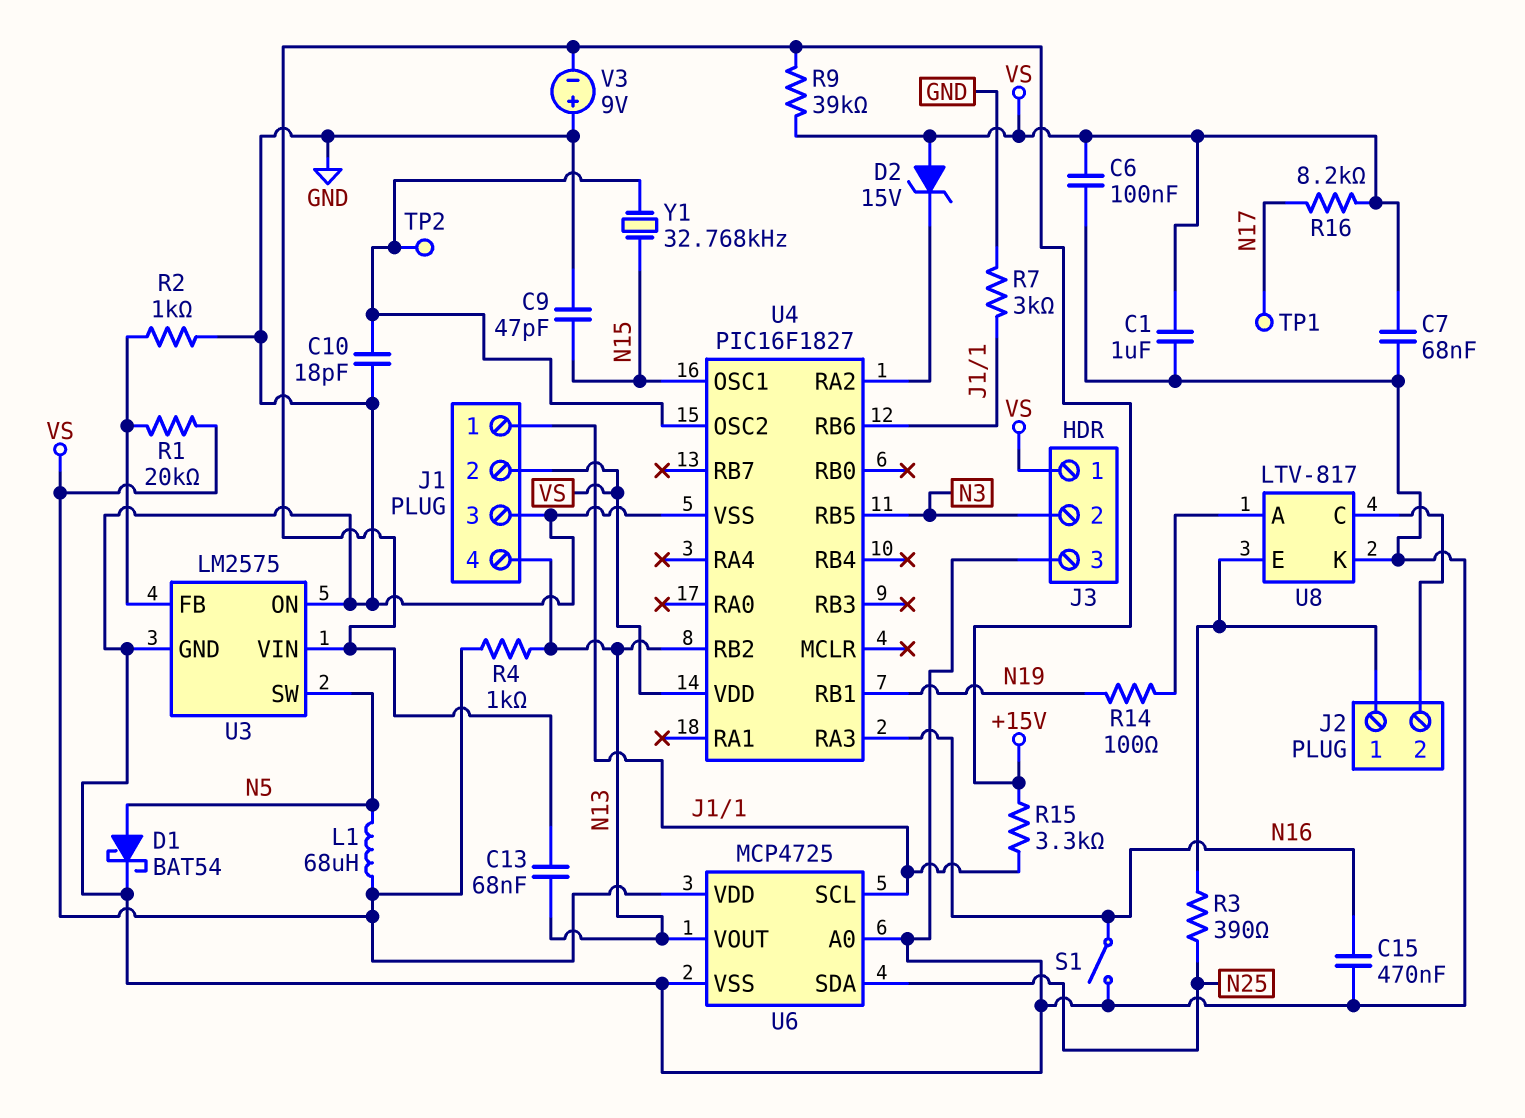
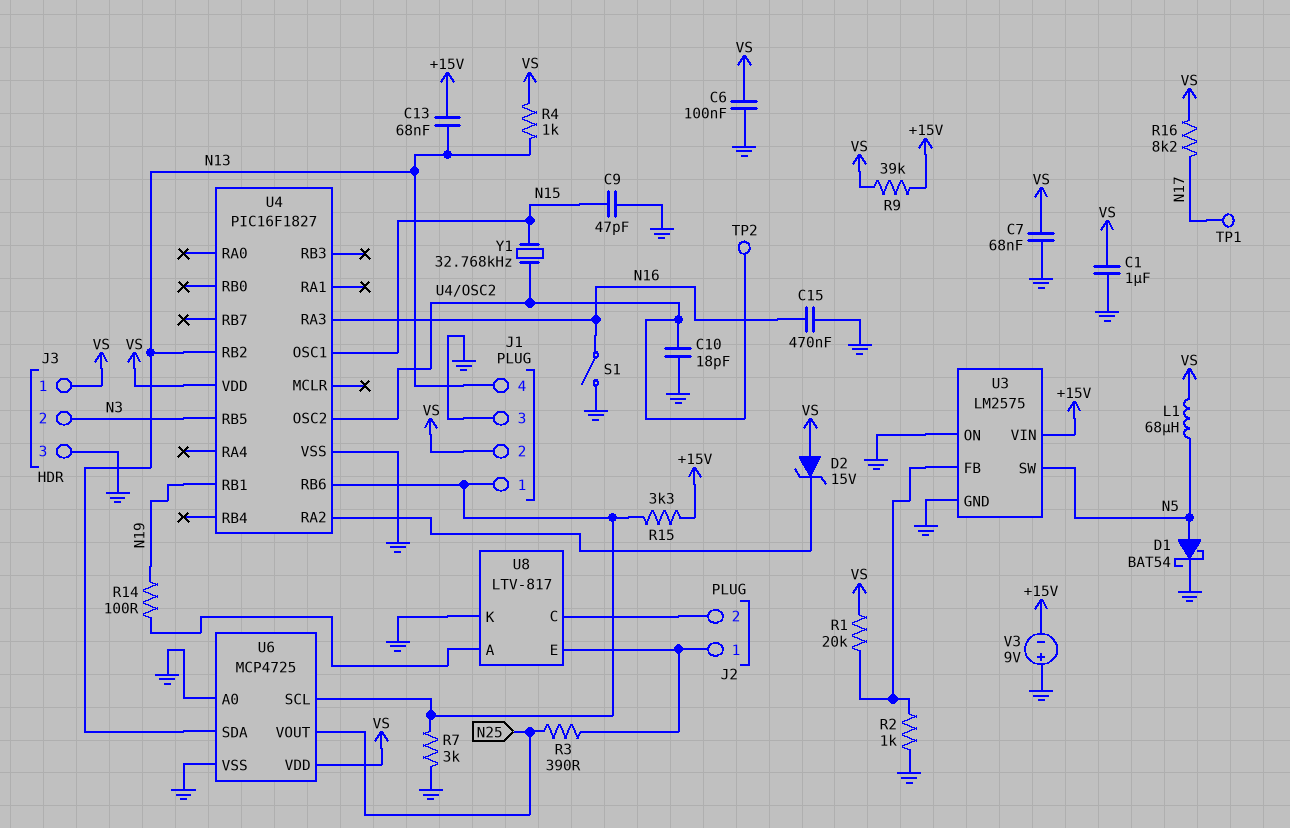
U6 pin SDA: N25 -> N13
U6 pin VOUT: N13 -> N25

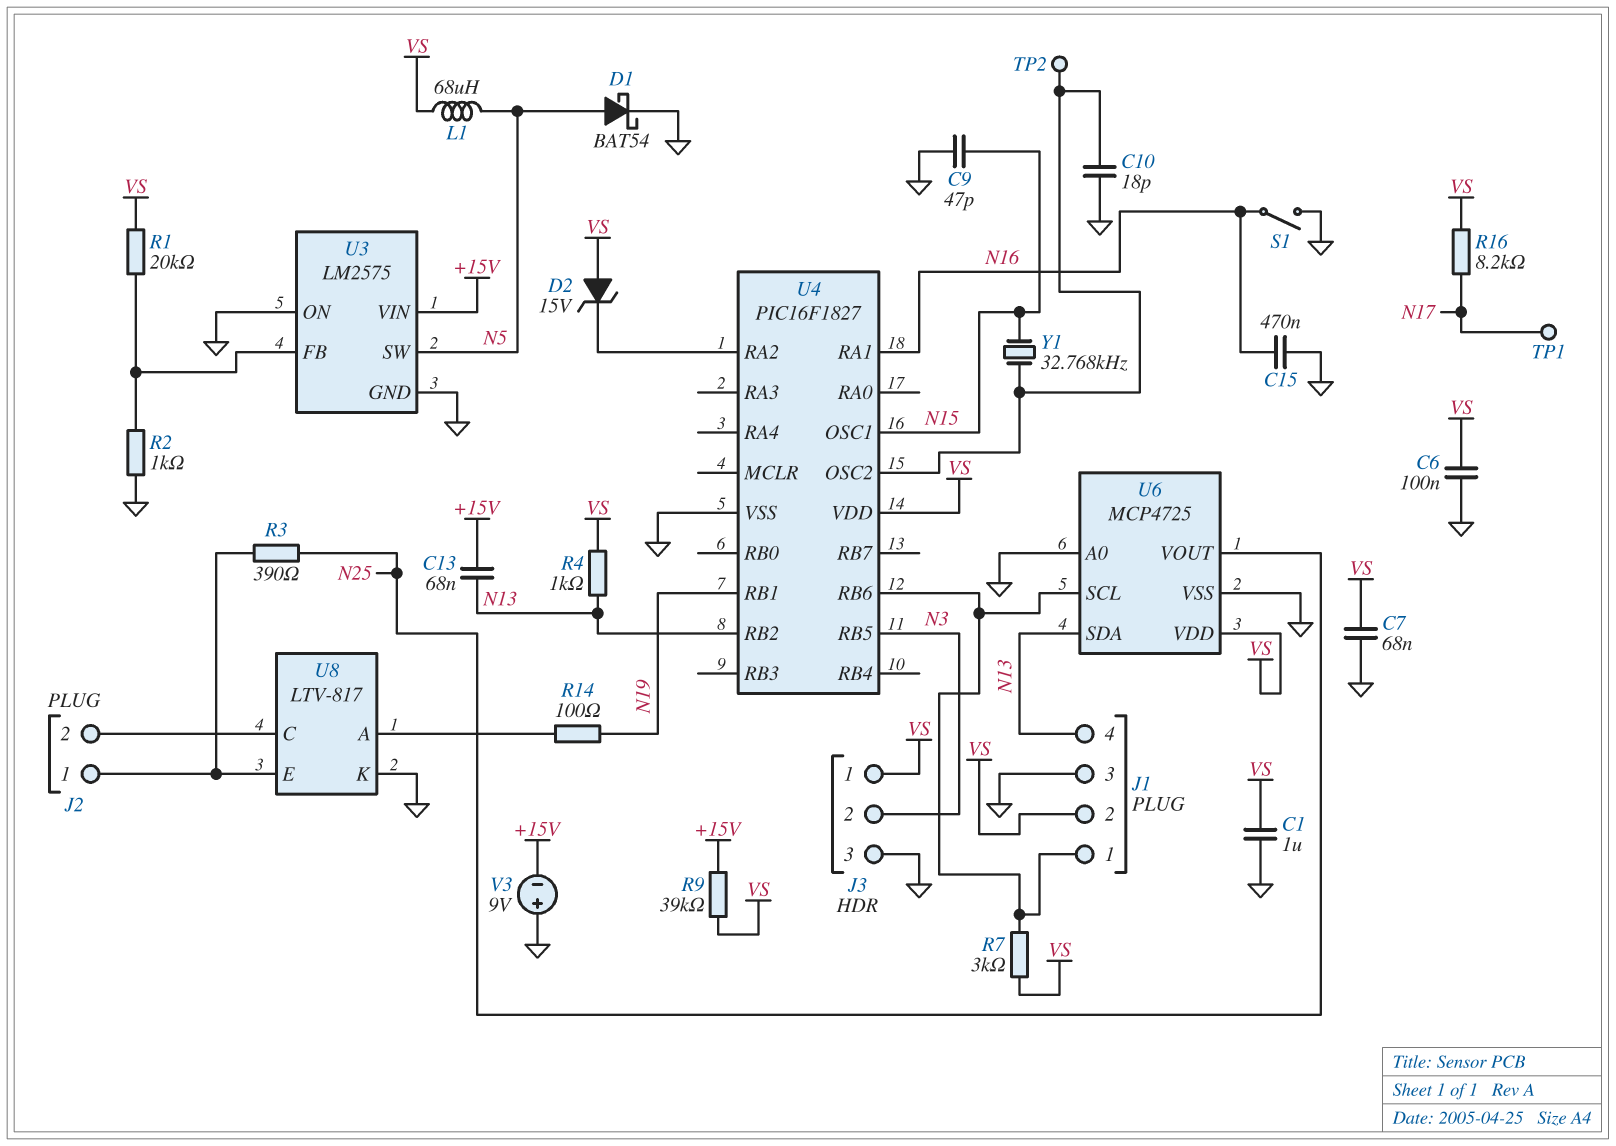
R7: 3k (GND, J1/1) -> 3k (J1/1, VS)
R15: 3.3k (+15V, J1/1) -> none
U4 pin RA1: none -> N16
U4 pin RA3: N16 -> none

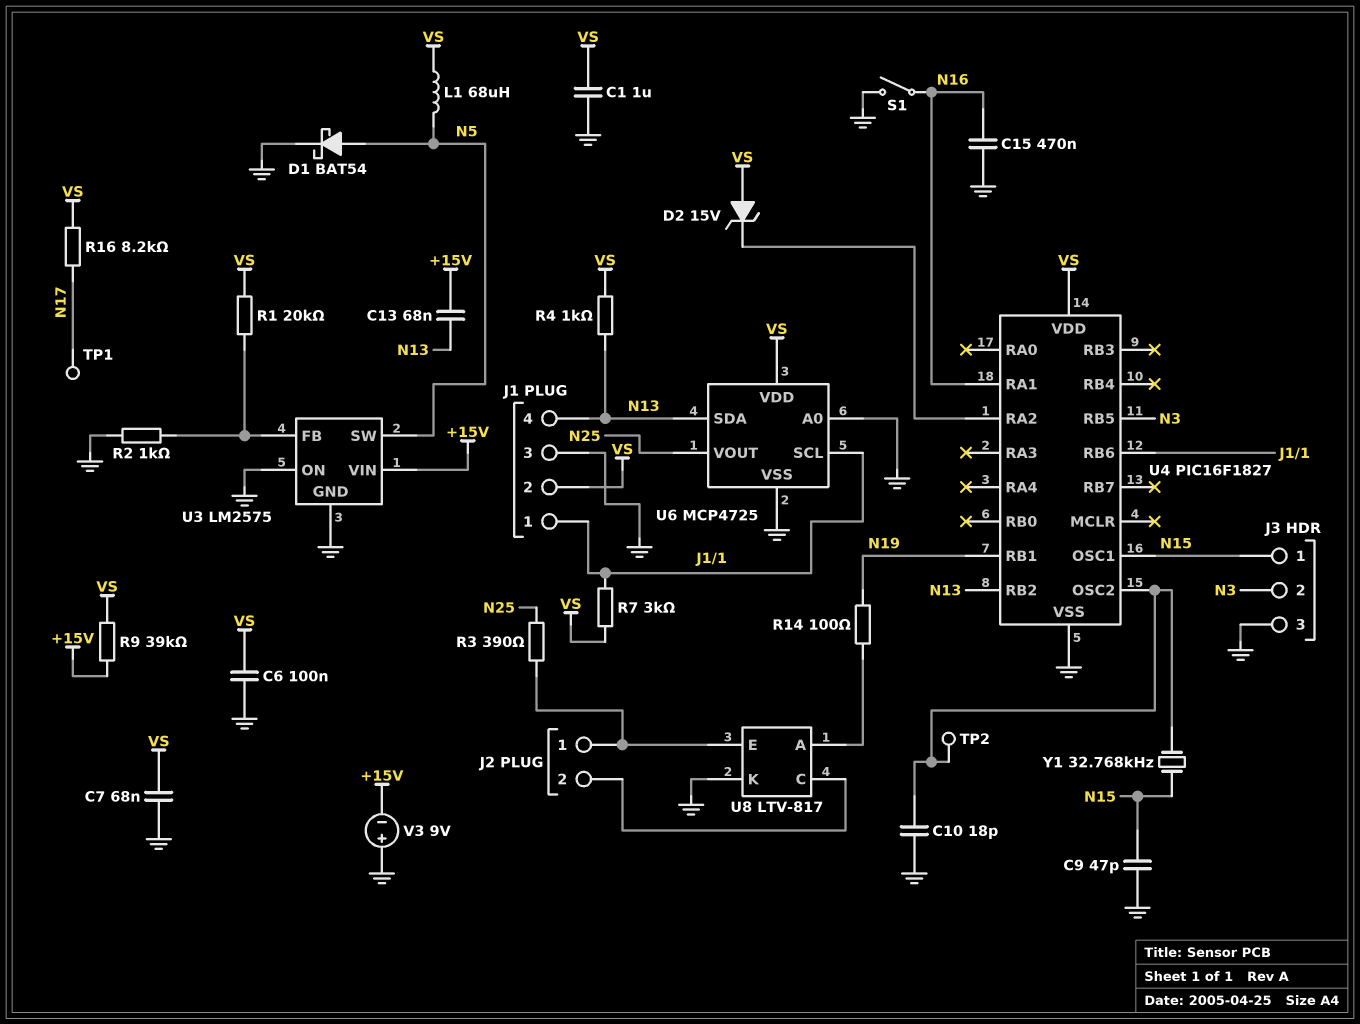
J3 pin 1: VS -> N15

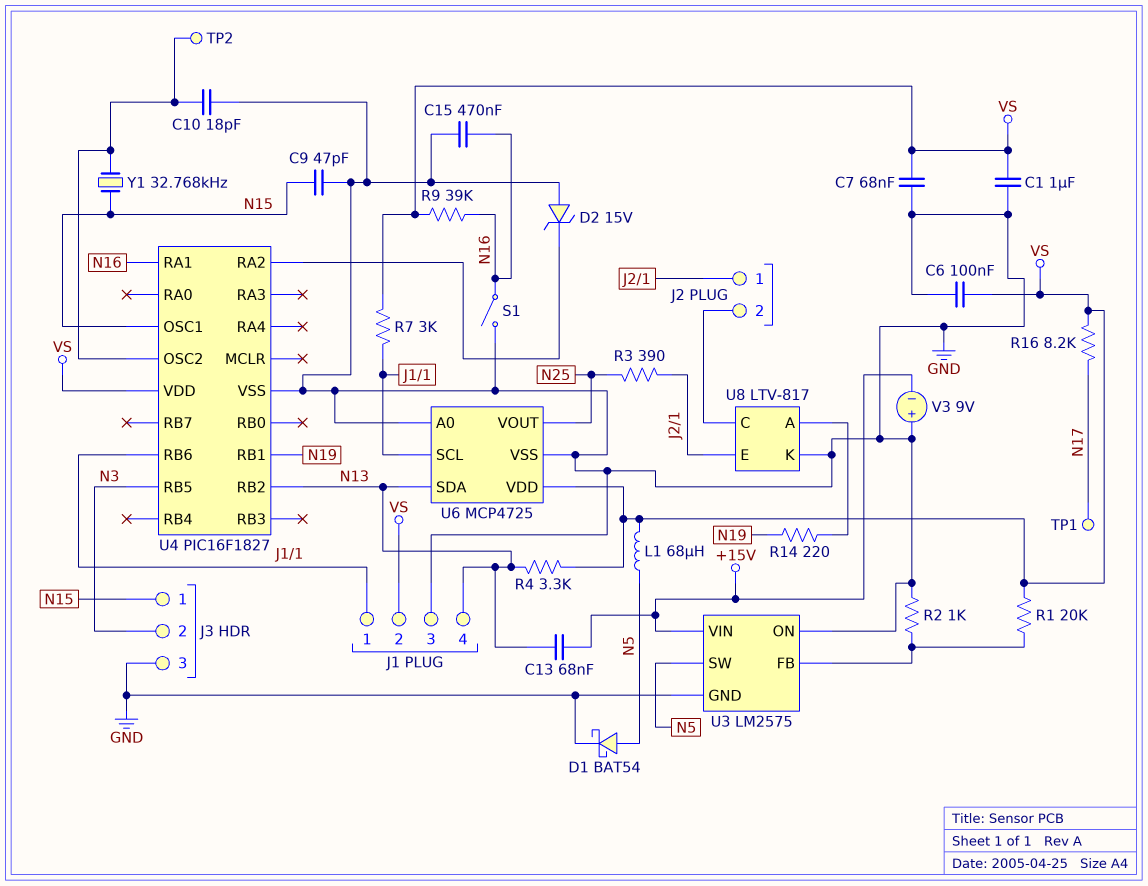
D2: zener 15V (A VS, K U4/RA2) -> zener 15V (A GND, K U4/RA2)
R4: 1k (N13, VS) -> 3.3k (N13, VS)
R9: 39k (+15V, VS) -> 39k (N16, VS)
R14: 100 (N19, U8/A) -> 220 (N19, U8/A)

